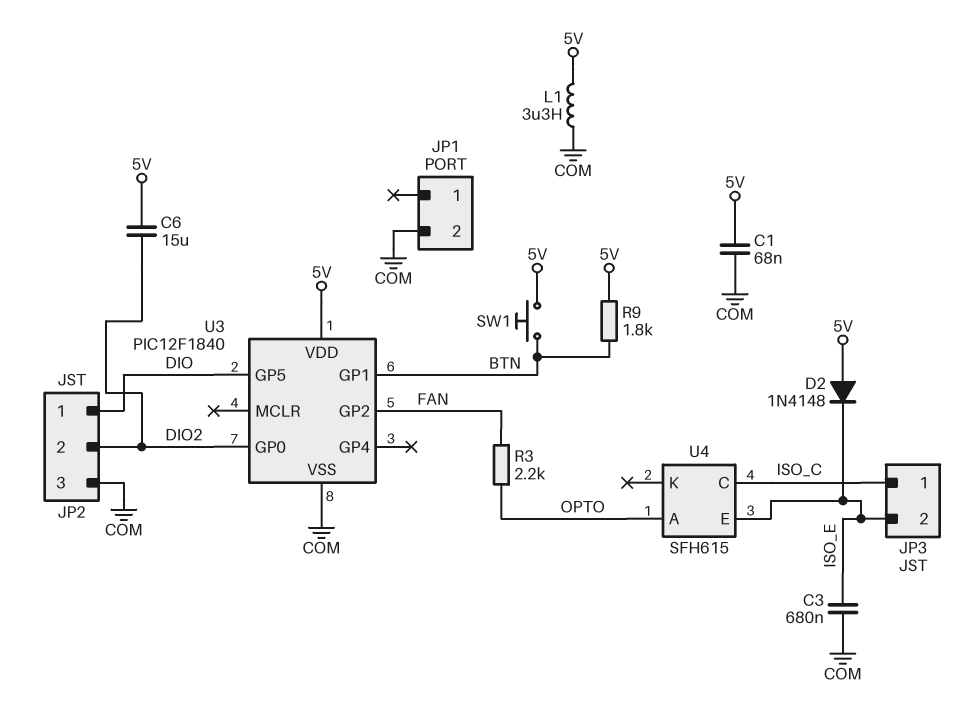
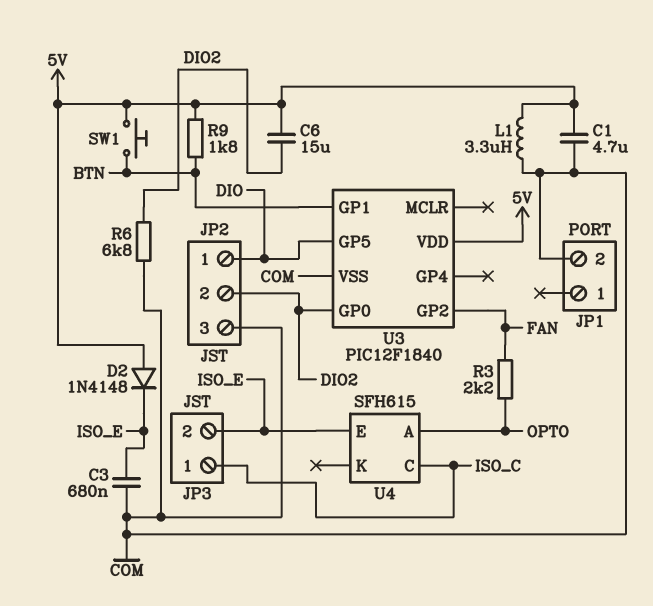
C1: 68nF (5V, COM) -> 4.7uF (5V, COM)
R6: none -> 6.8k (COM, DIO2)

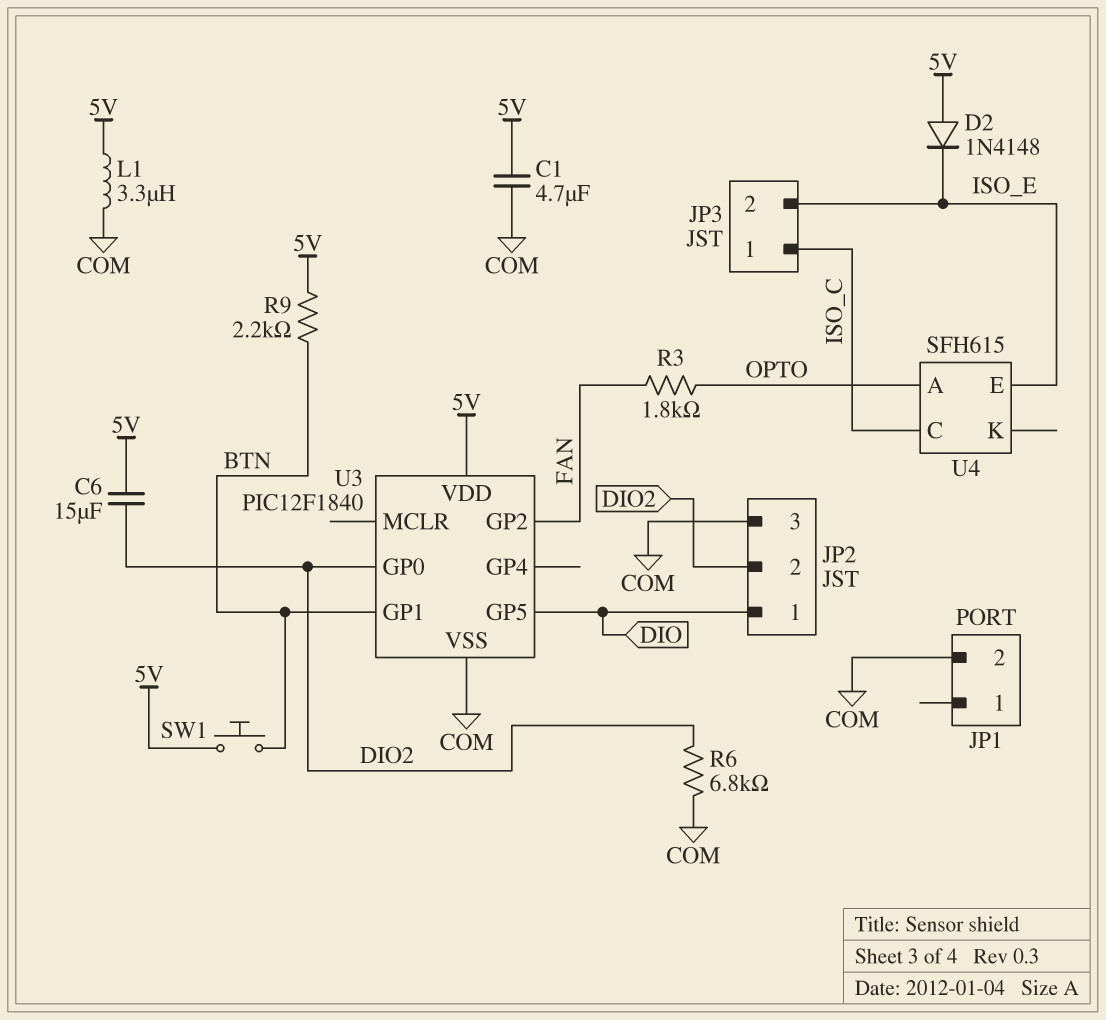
C3: 680nF (COM, ISO_E) -> none
R3: 2.2k (FAN, OPTO) -> 1.8k (FAN, OPTO)
R9: 1.8k (5V, BTN) -> 2.2k (5V, BTN)

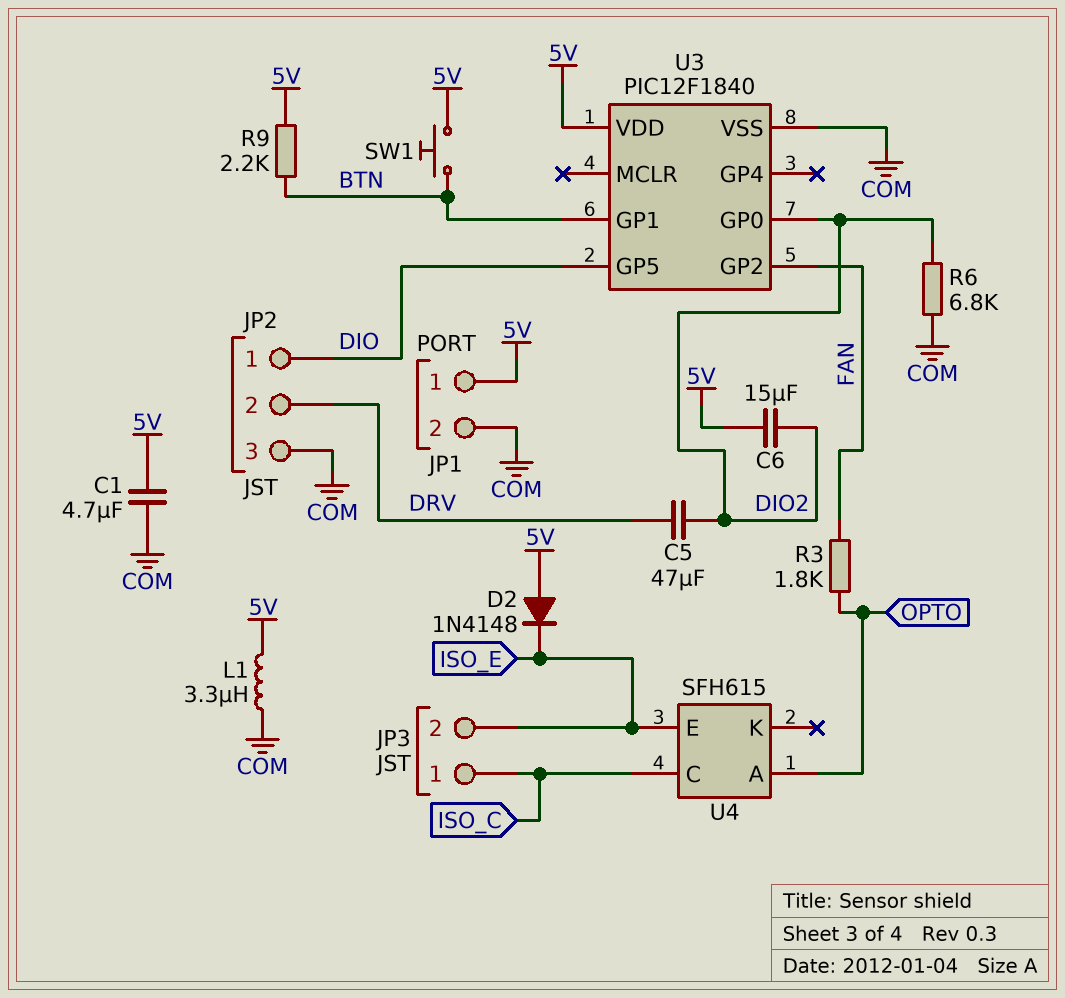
C5: none -> 47uF (DIO2, DRV)
JP1 pin 1: none -> 5V
JP2 pin 2: DIO2 -> DRV

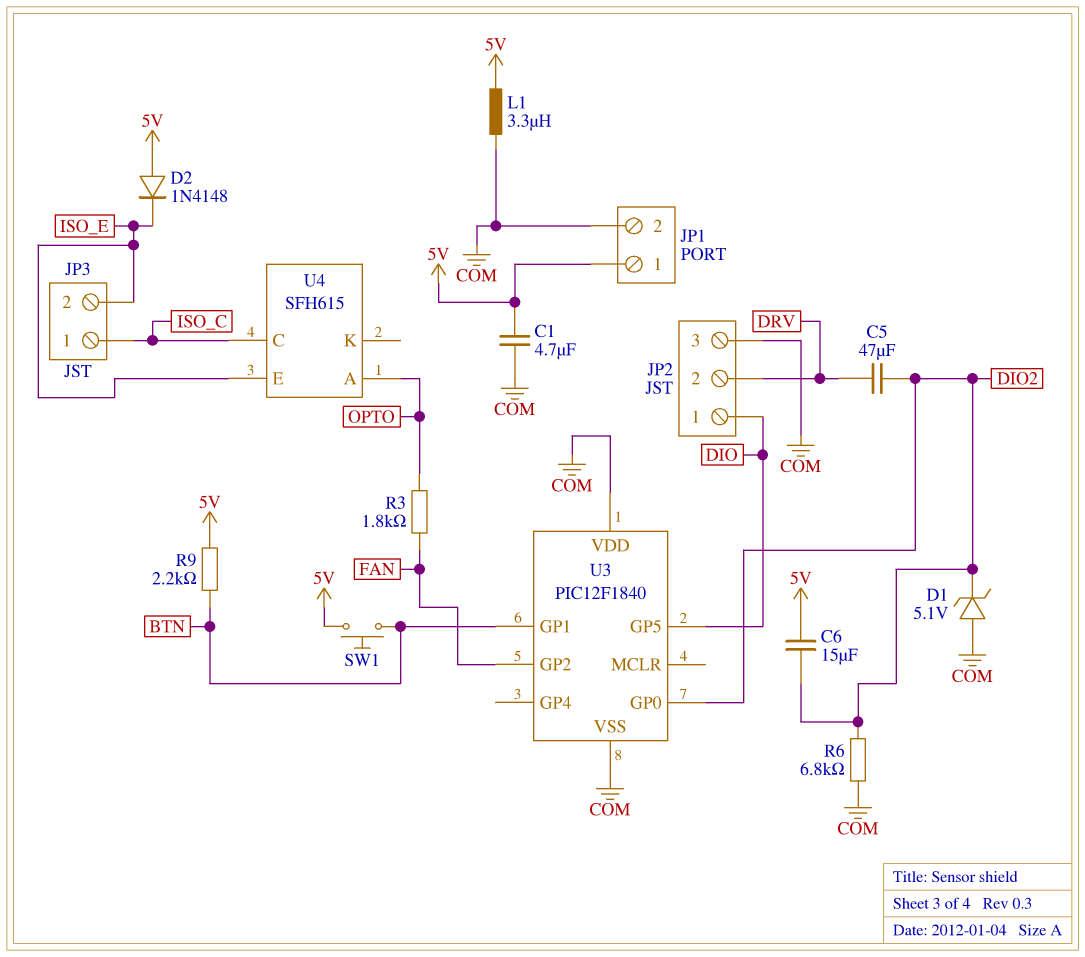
D1: none -> zener 5.1V (A COM, K DIO2)
U3 pin VDD: 5V -> COM

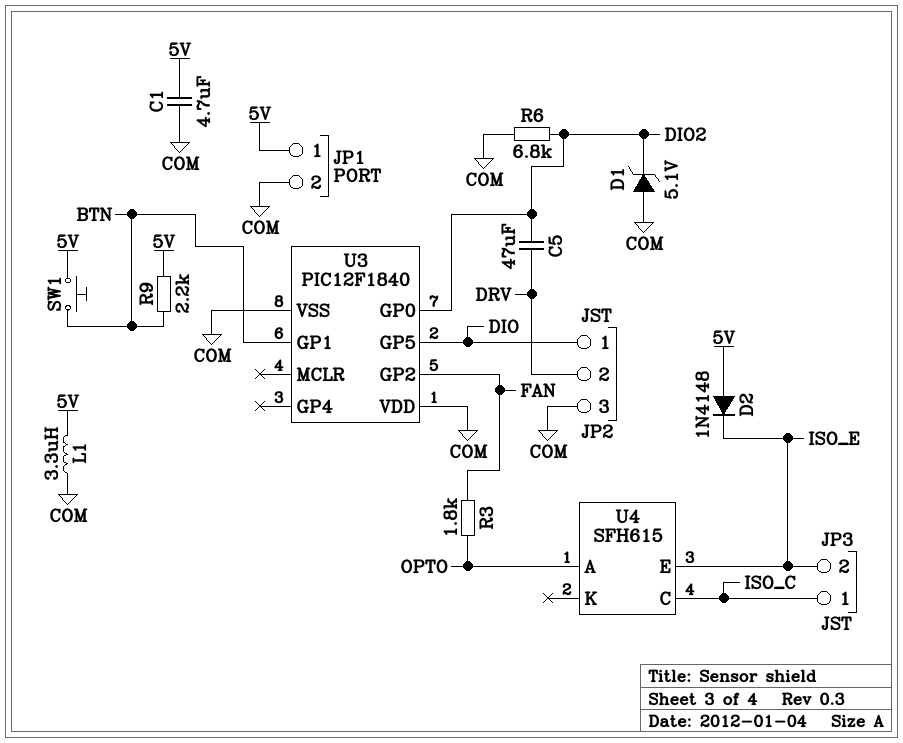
C6: 15uF (5V, DIO2) -> none

